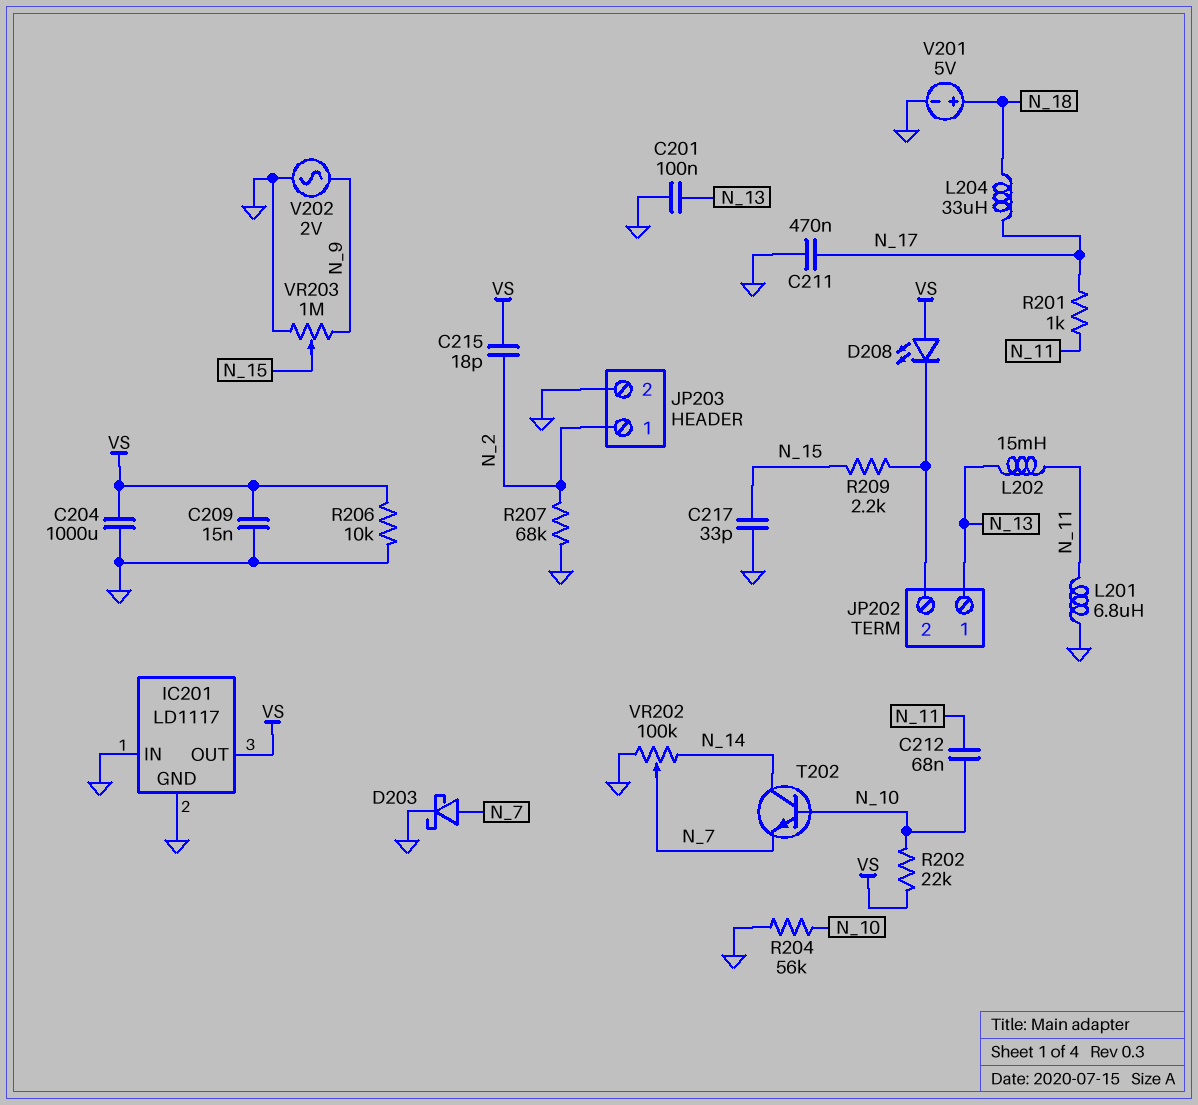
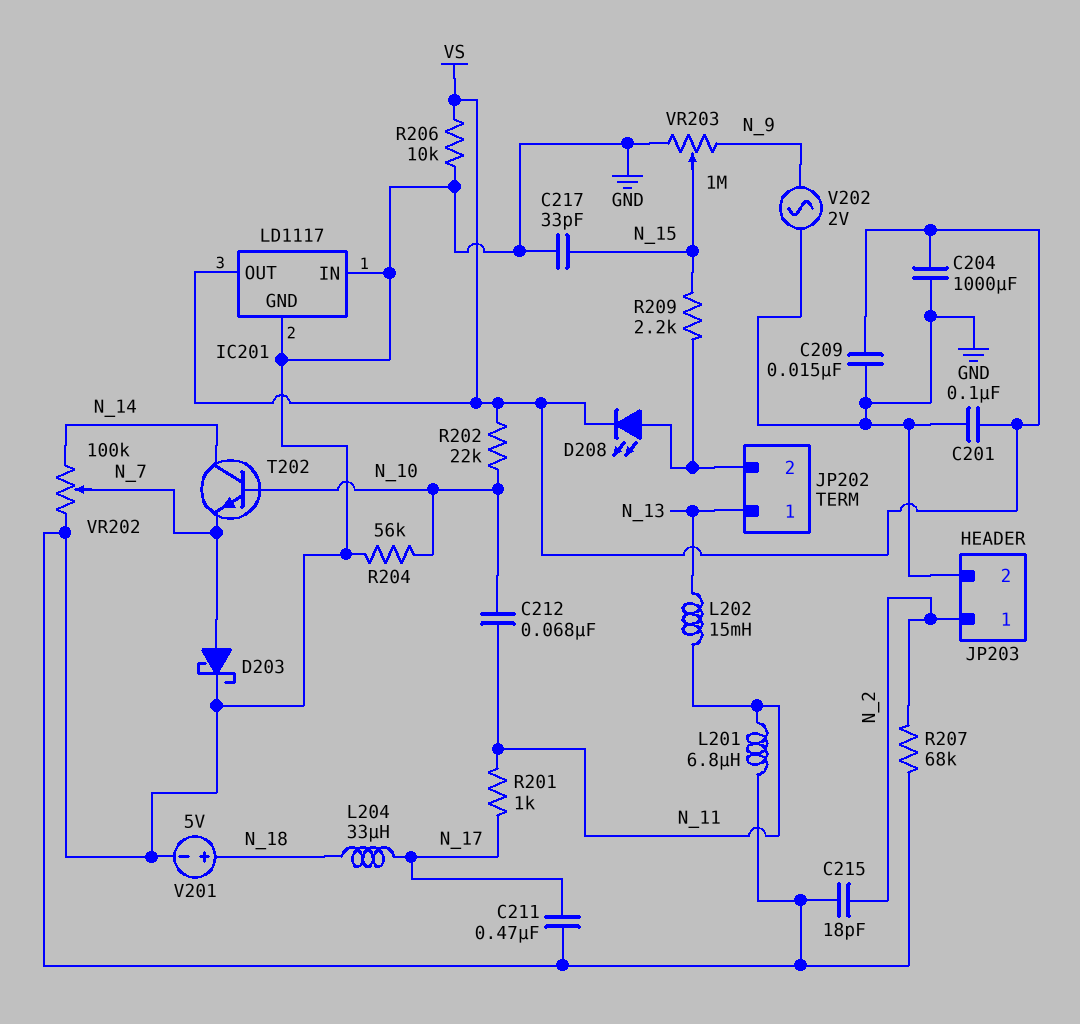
C201: 100nF (GND, N_13) -> 100nF (GND, VS)
C215: 18pF (N_2, VS) -> 18pF (GND, N_2)
D208: LED (A VS, K JP202/2) -> LED (A JP202/2, K VS)

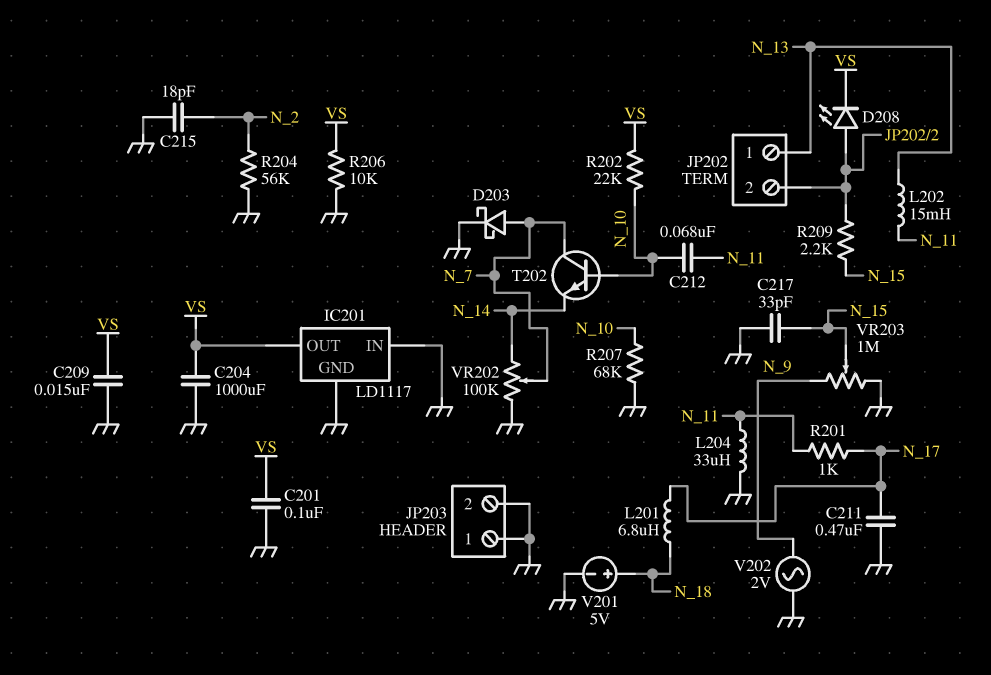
JP203 pin 1: N_2 -> GND
L201: 6.8uH (GND, N_11) -> 6.8uH (N_17, N_18)
L204: 33uH (N_17, N_18) -> 33uH (GND, N_11)
R204: 56k (GND, N_10) -> 56k (GND, N_2)
R207: 68k (GND, N_2) -> 68k (GND, N_10)
T202: NPN (B N_10, C N_14, E N_7) -> NPN (B N_10, C N_7, E N_14)

